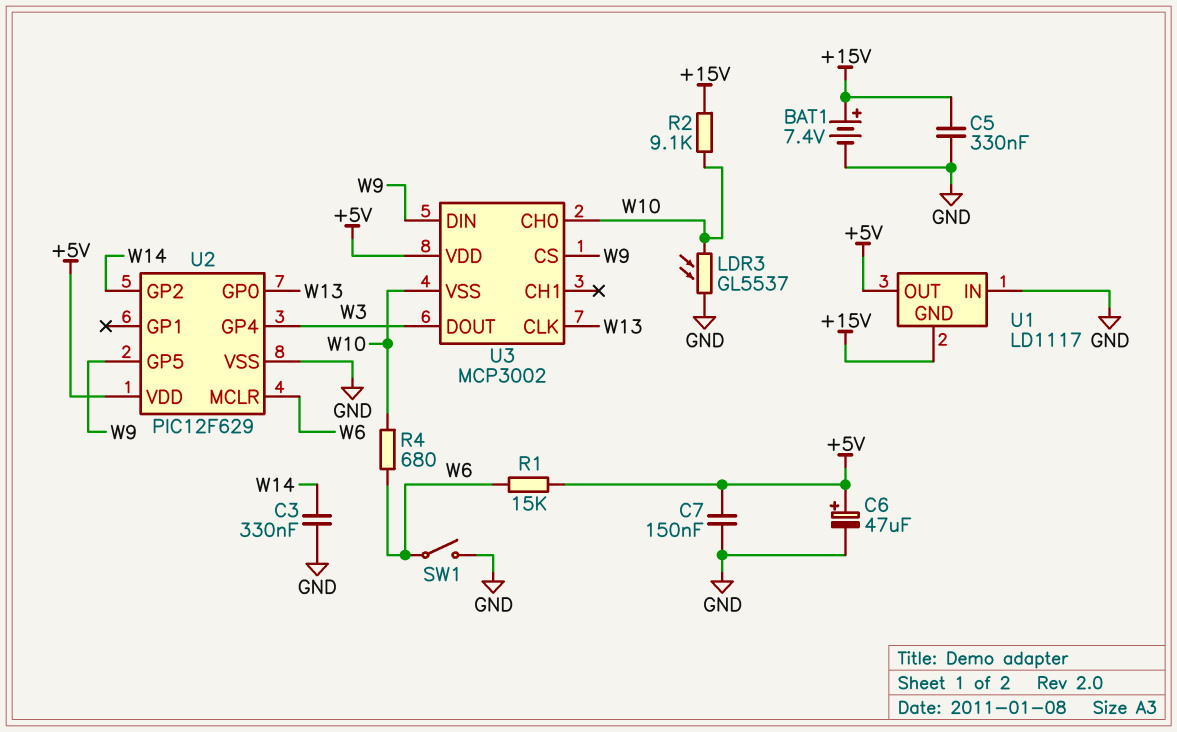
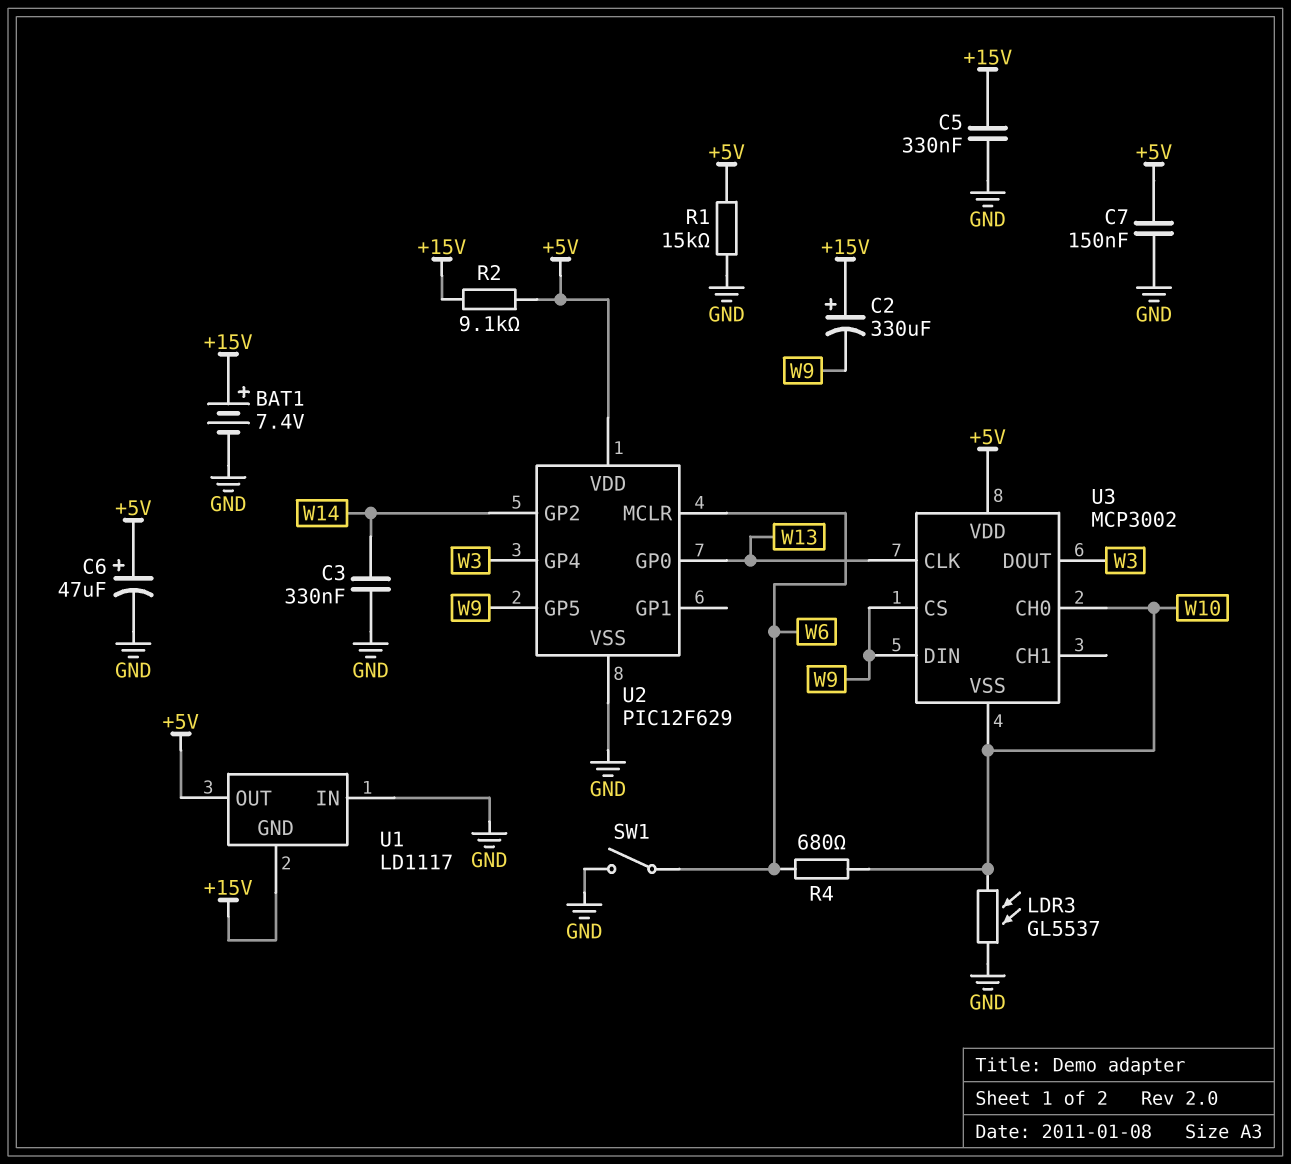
C2: none -> 330uF (plus +15V, minus W9)
R1: 15k (+5V, W6) -> 15k (+5V, GND)
R2: 9.1k (+15V, W10) -> 9.1k (+5V, +15V)

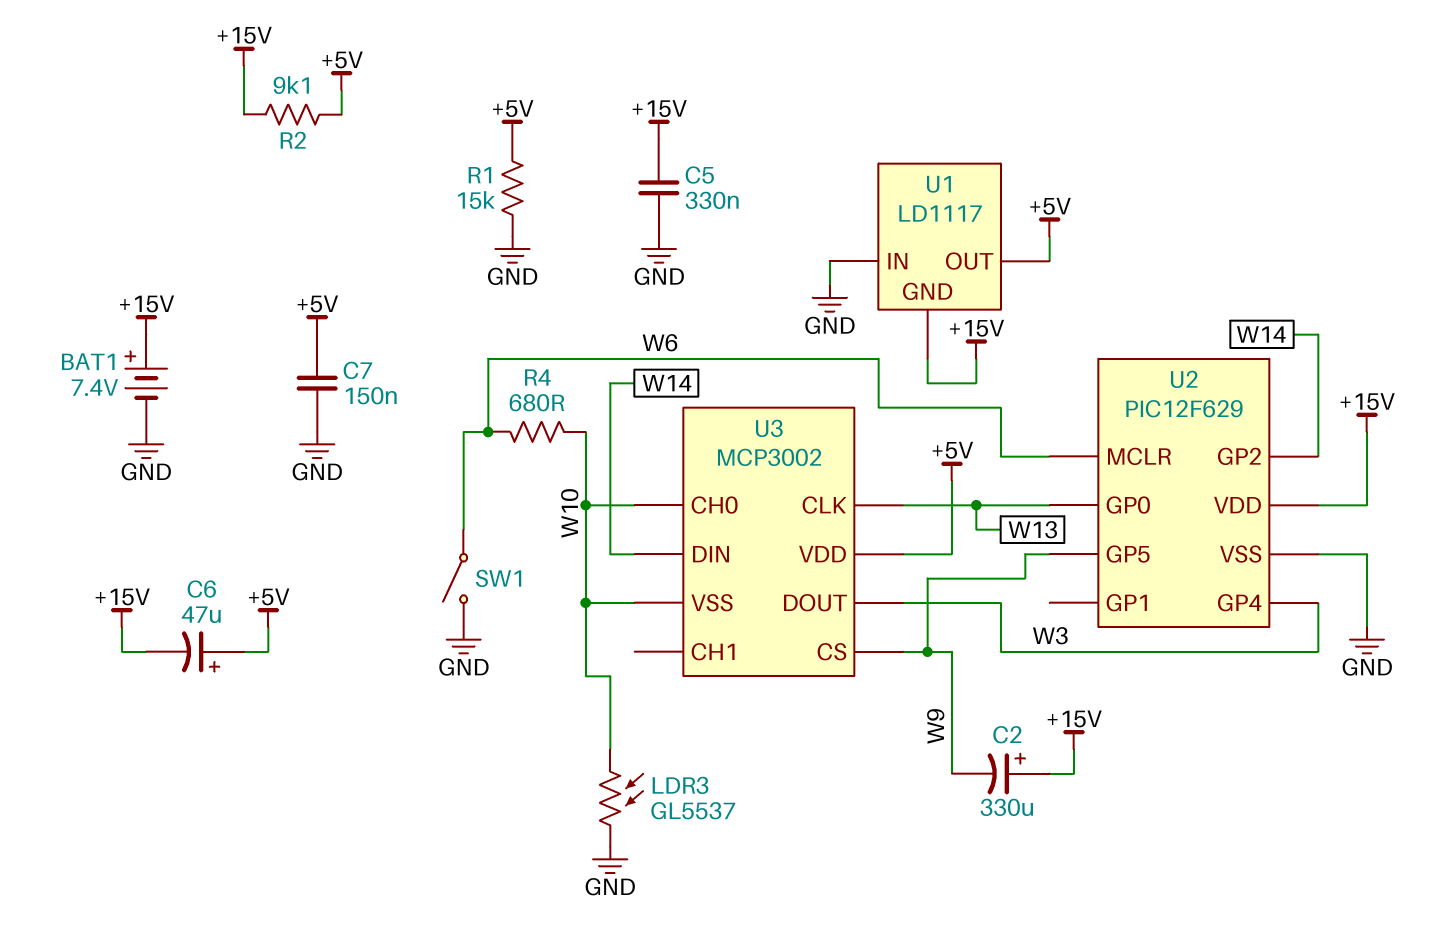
C3: 330nF (GND, W14) -> none
C6: 47uF (plus +5V, minus GND) -> 47uF (plus +5V, minus +15V)
U2 pin VDD: +5V -> +15V
U3 pin DIN: W9 -> W14

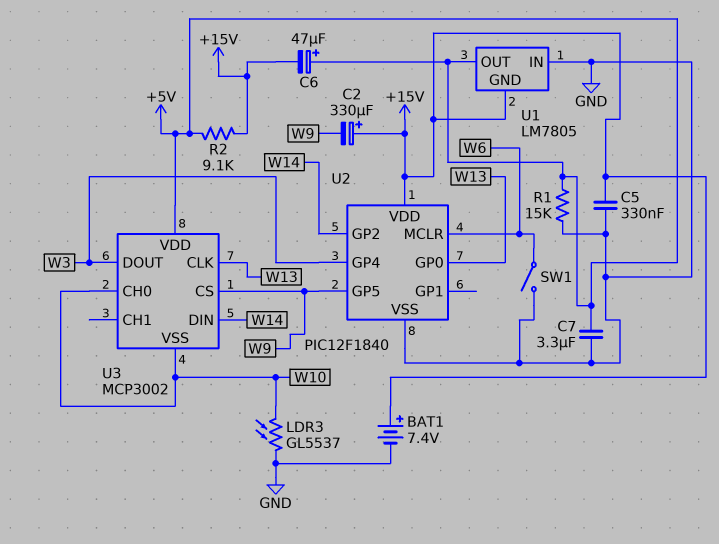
C7: 150nF (+5V, GND) -> 3.3uF (+5V, GND)
R4: 680 (W6, W10) -> none
U1: LD1117 -> LM7805
U2: PIC12F629 -> PIC12F1840

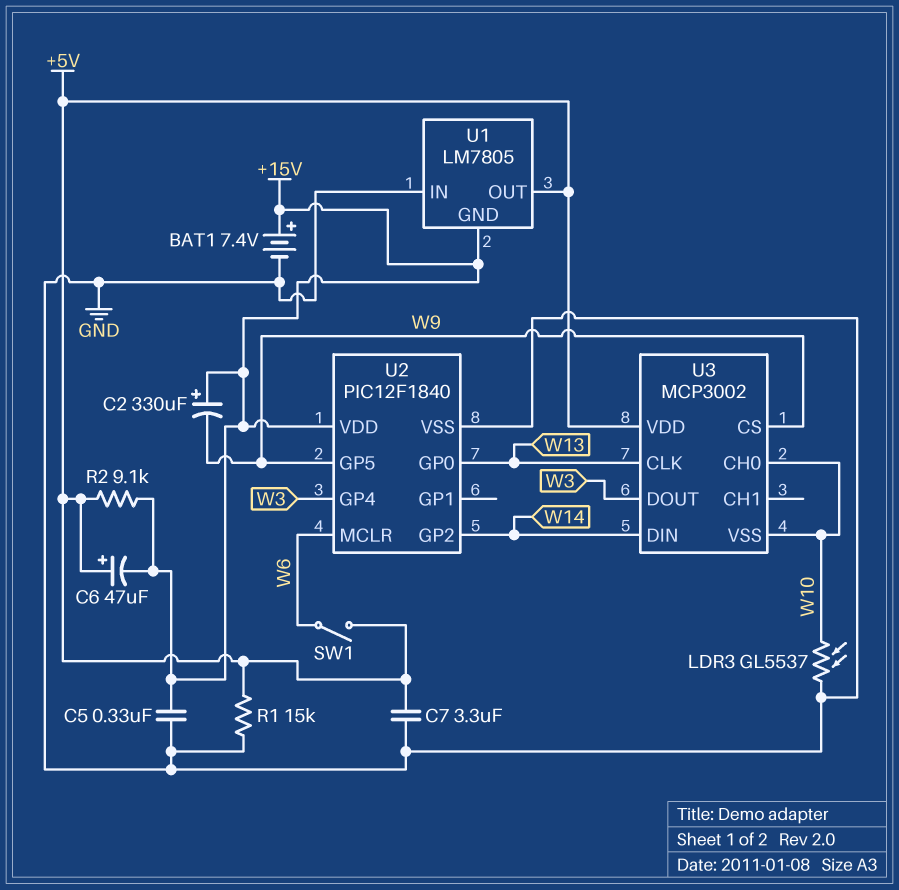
SW1: switch (GND, W6) -> switch (+5V, W6)

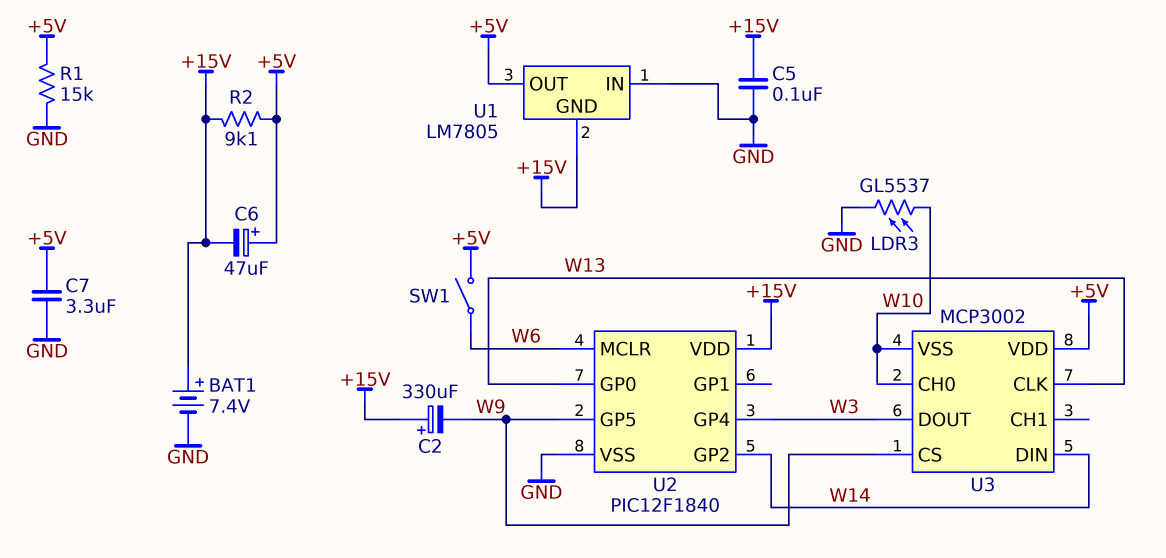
C5: 330nF (+15V, GND) -> 100nF (+15V, GND)

